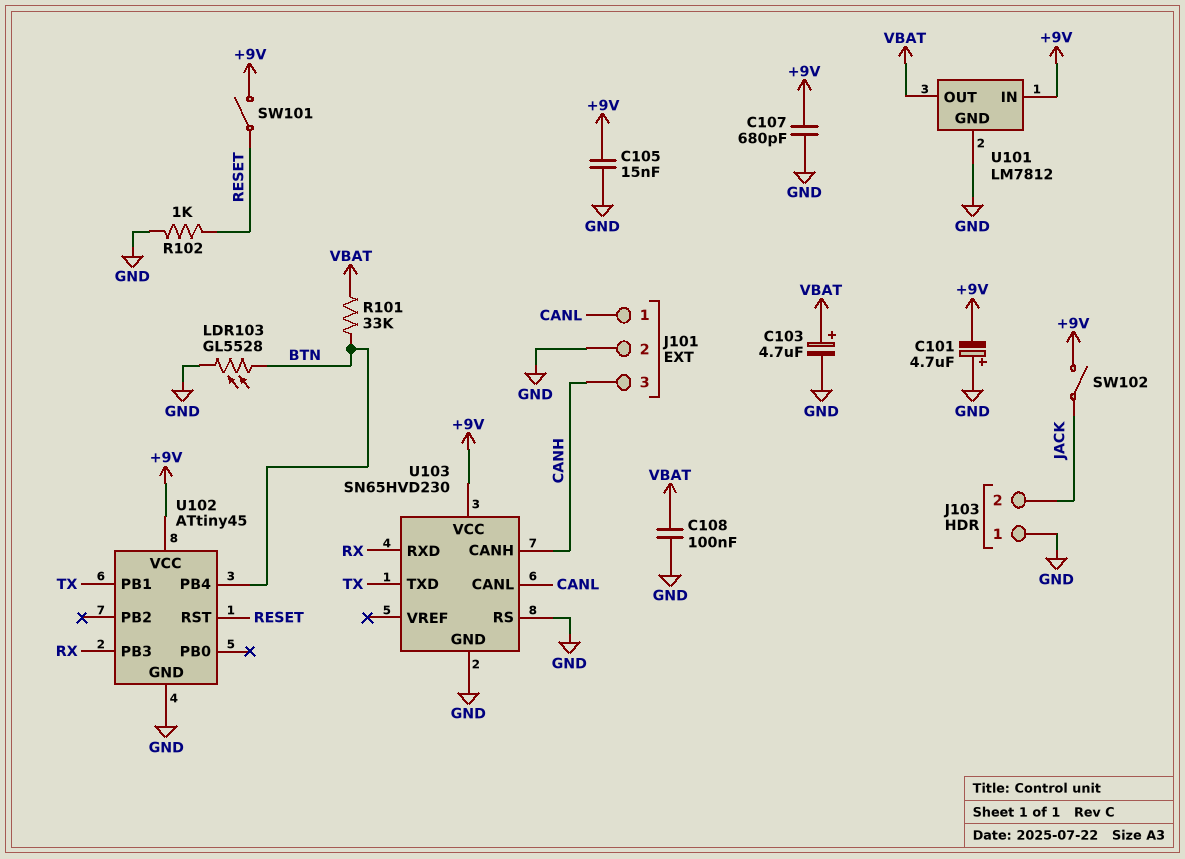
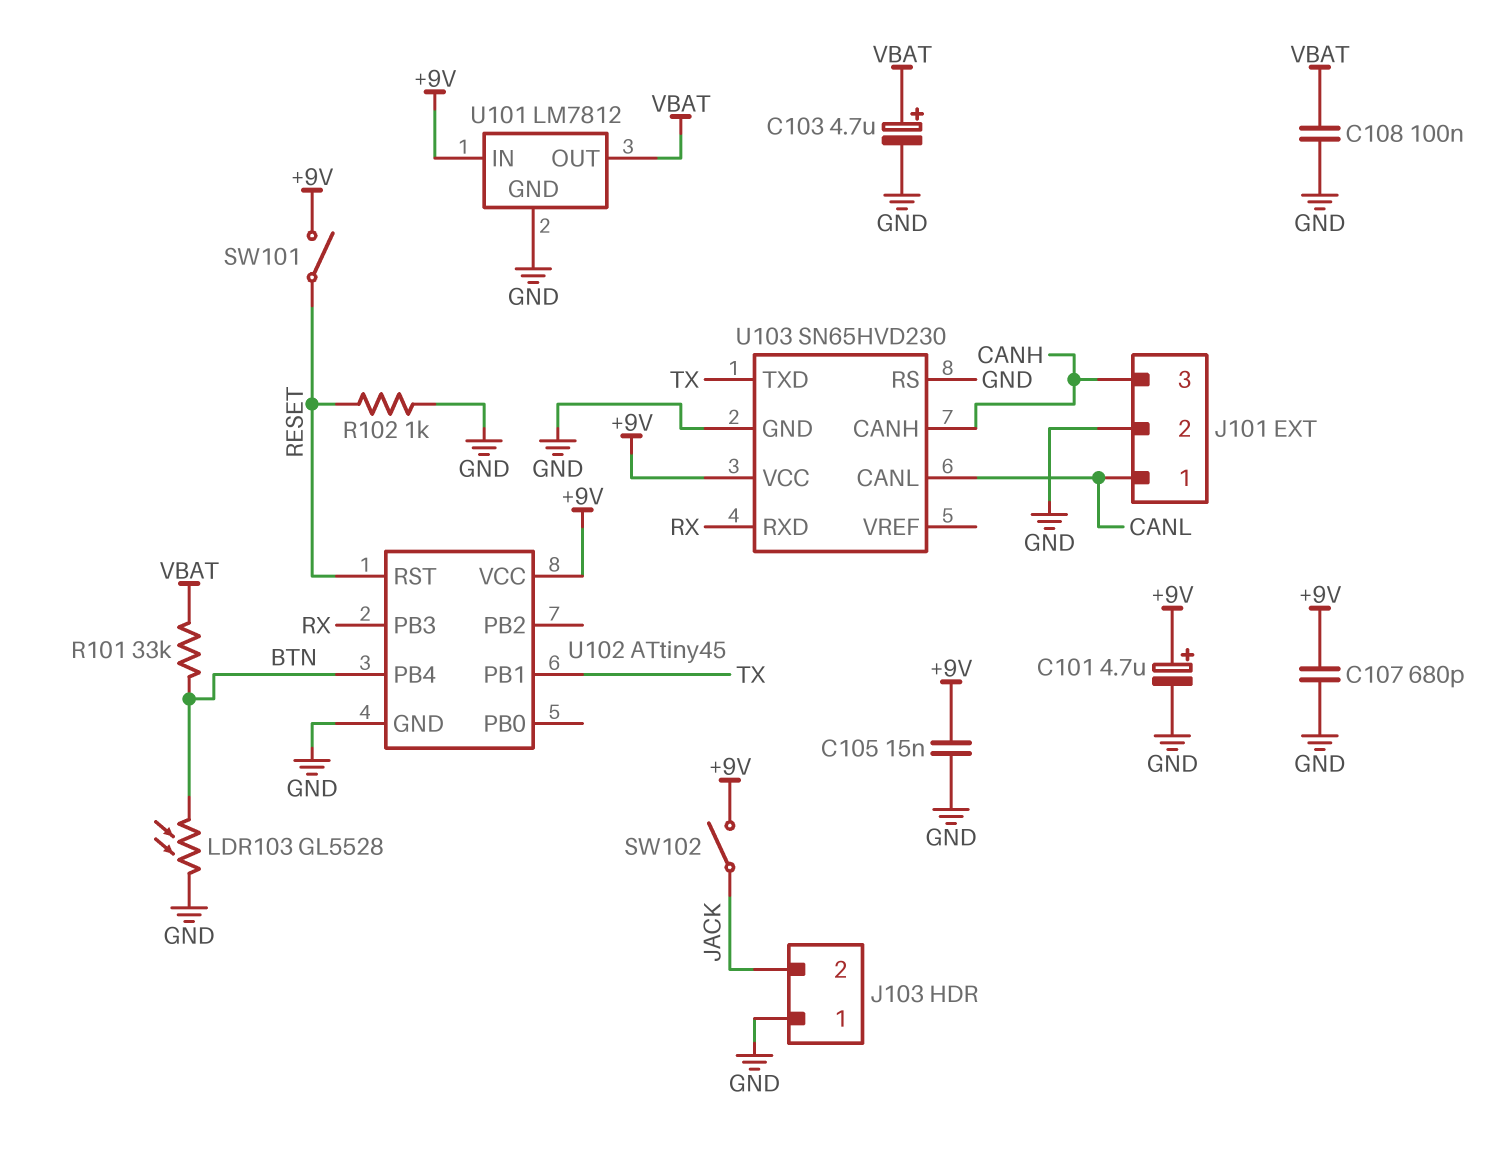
C101: 4.7uF (plus GND, minus +9V) -> 4.7uF (plus +9V, minus GND)

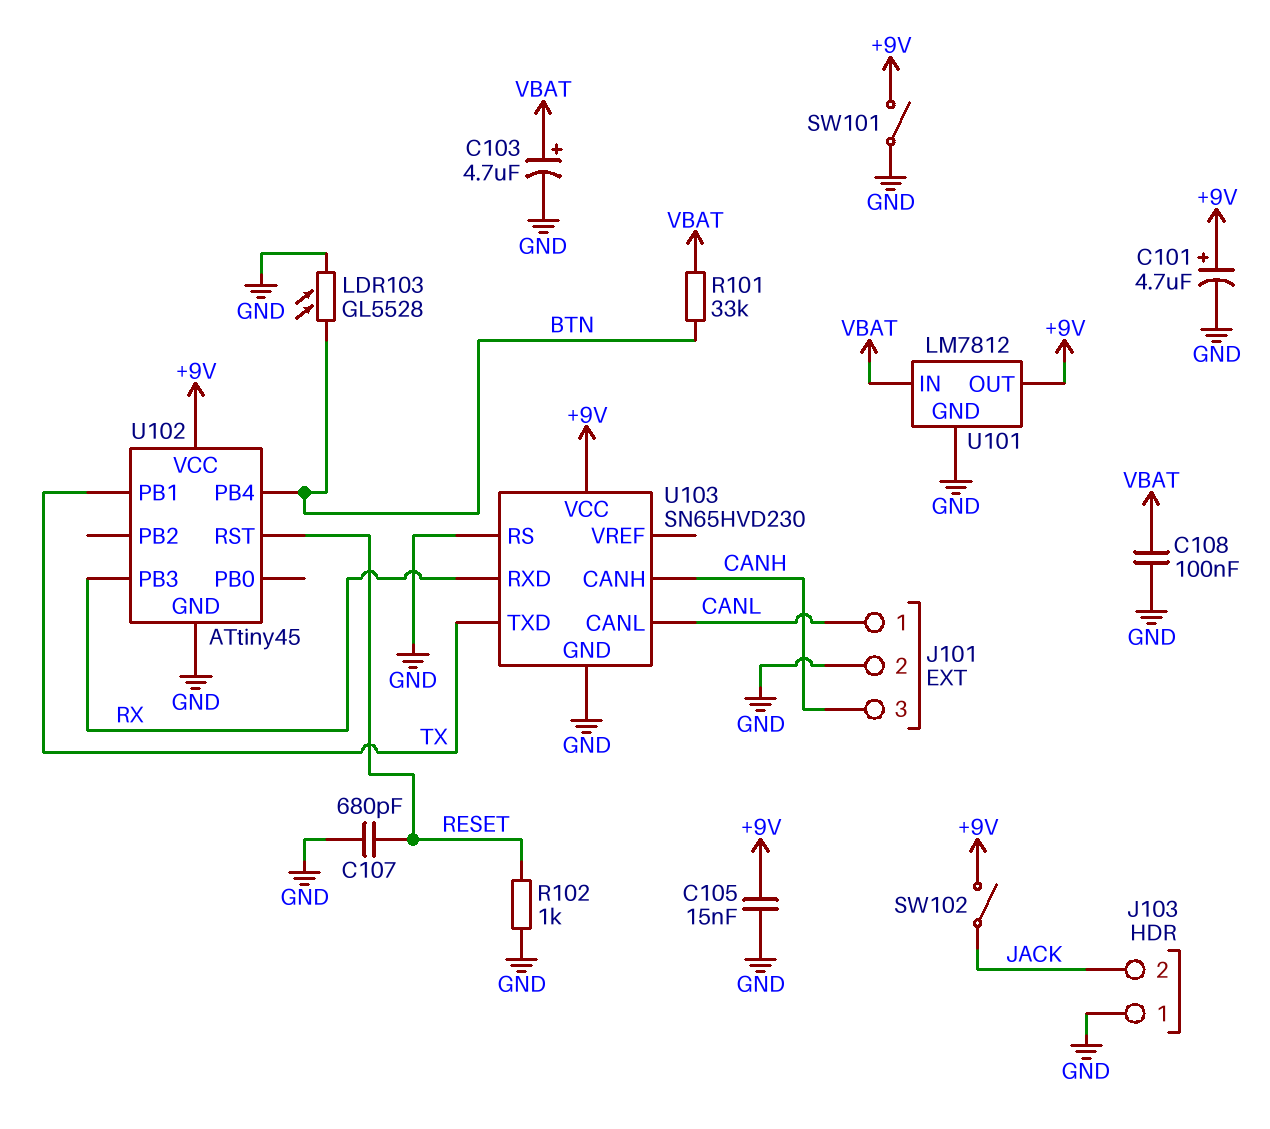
C107: 680pF (+9V, GND) -> 680pF (GND, RESET)
SW101: switch (+9V, RESET) -> switch (+9V, GND)
U101 pin IN: +9V -> VBAT
U101 pin OUT: VBAT -> +9V

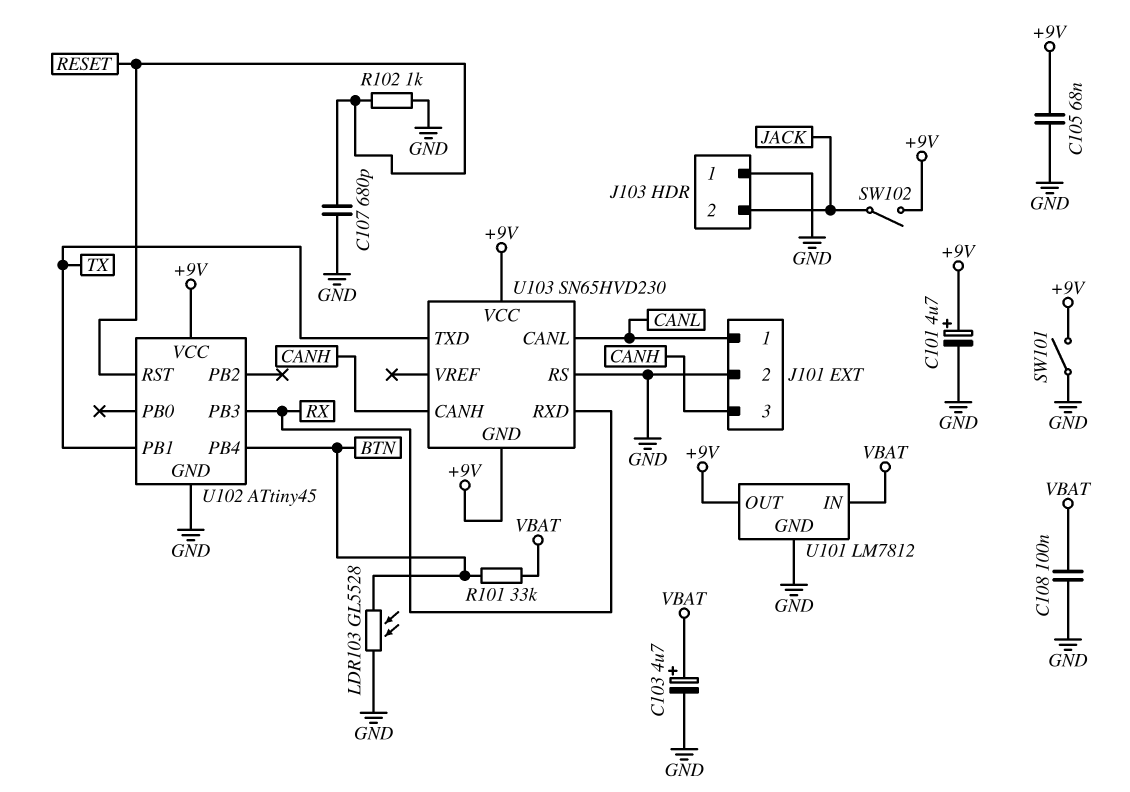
C105: 15nF (+9V, GND) -> 68nF (+9V, GND)
U103 pin GND: GND -> +9V

